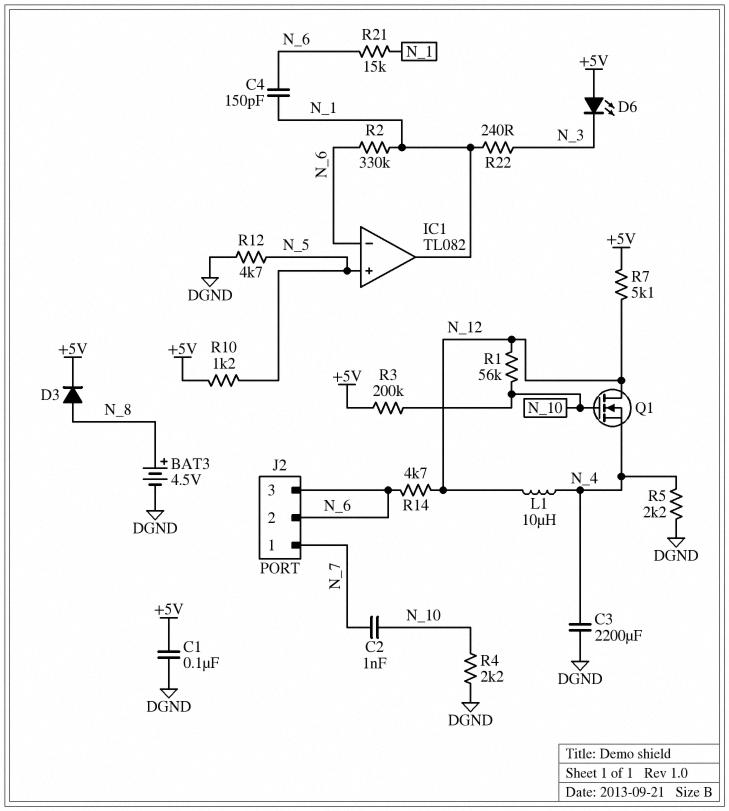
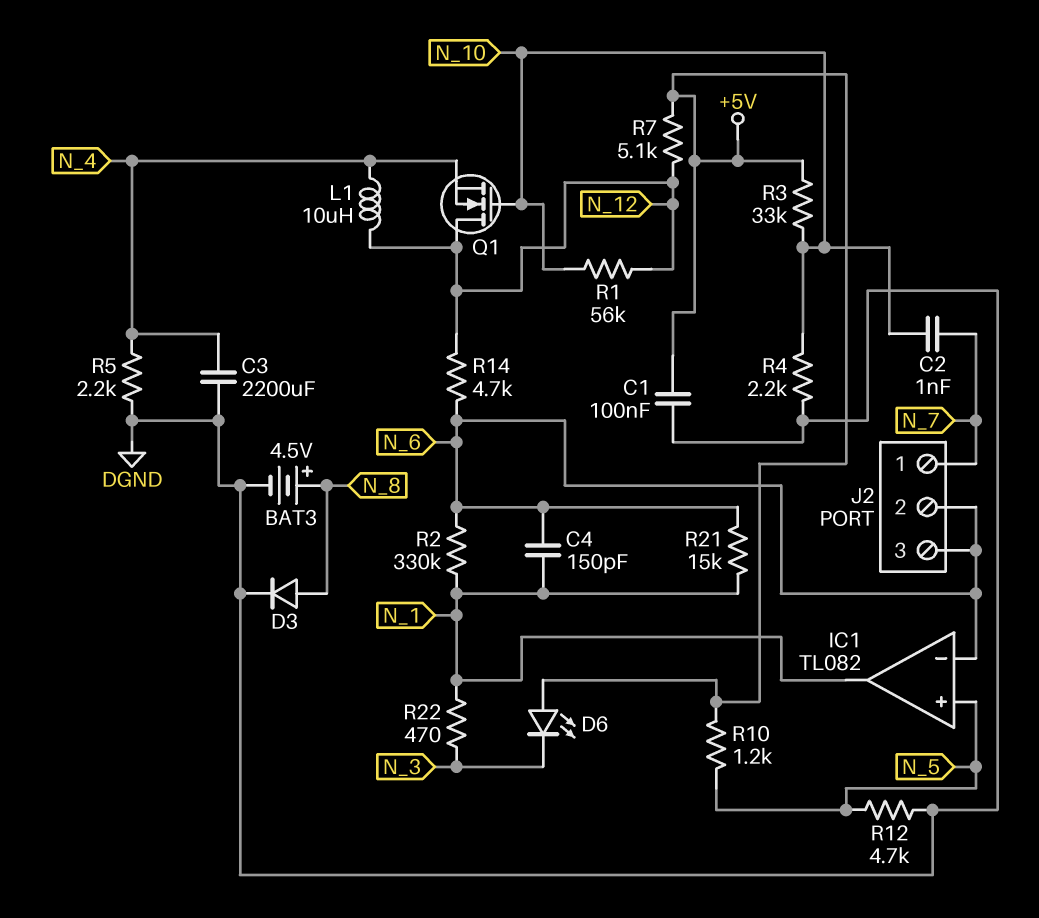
D3: diode (A N_8, K +5V) -> diode (A N_8, K DGND)
R3: 200k (+5V, N_10) -> 33k (+5V, N_10)
R22: 240 (N_1, N_3) -> 470 (N_1, N_3)

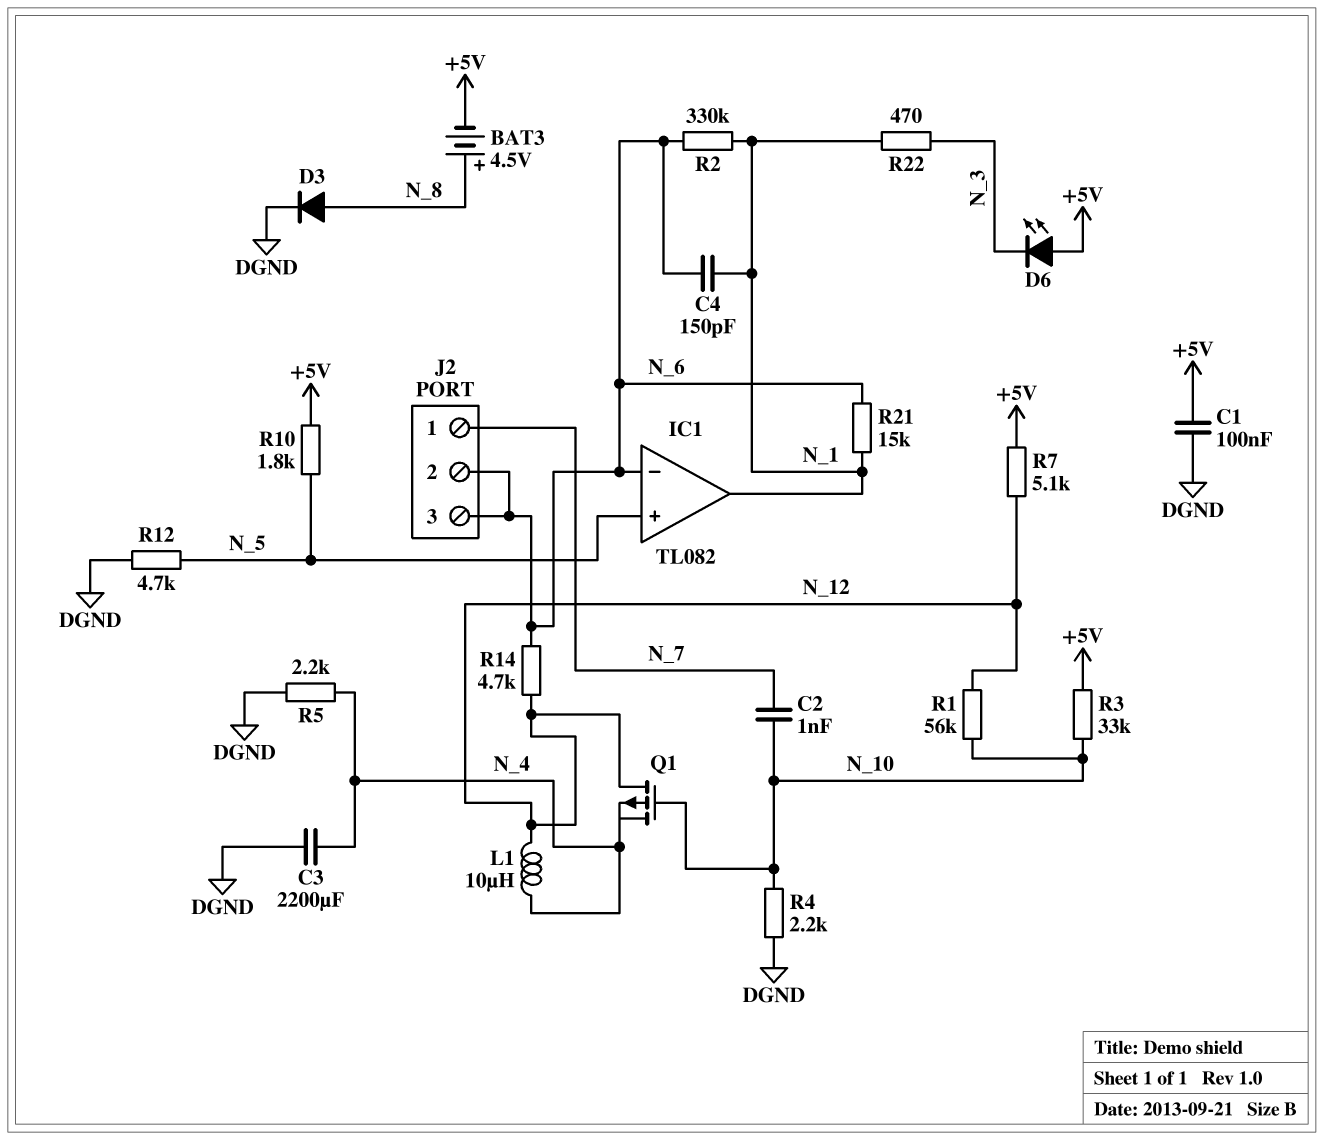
BAT3: 4.5V (plus N_8, minus DGND) -> 4.5V (plus N_8, minus +5V)
Q1: NMOS (G N_10, D N_12, S N_4) -> PMOS (G N_10, D N_12, S N_4)
R10: 1.2k (+5V, N_5) -> 1.8k (+5V, N_5)

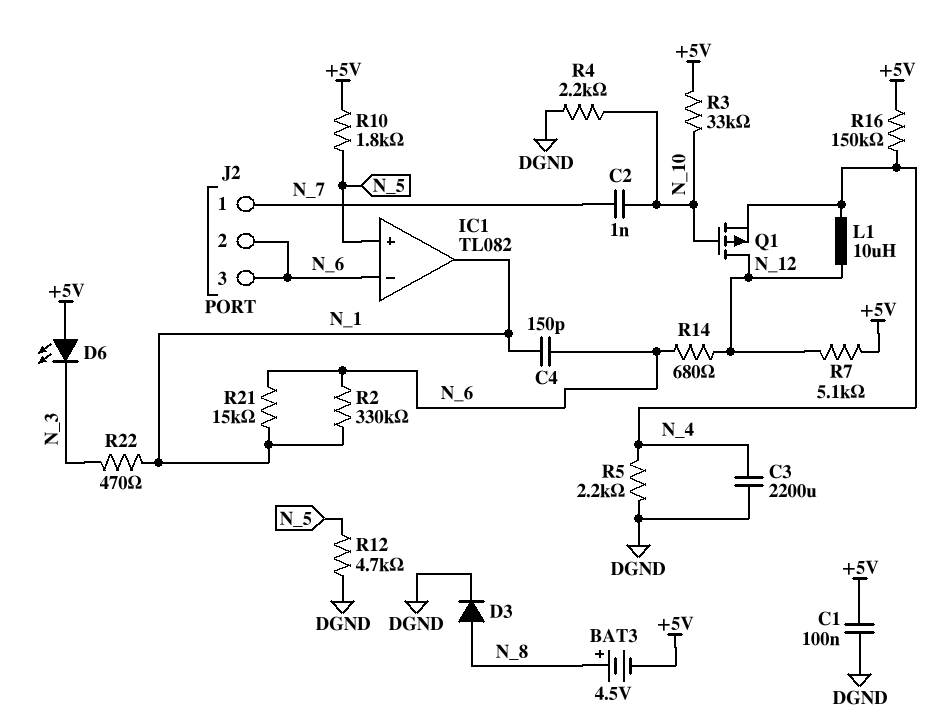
R1: 56k (N_10, N_12) -> none
R14: 4.7k (N_6, N_12) -> 680 (N_6, N_12)
R16: none -> 150k (+5V, N_4)

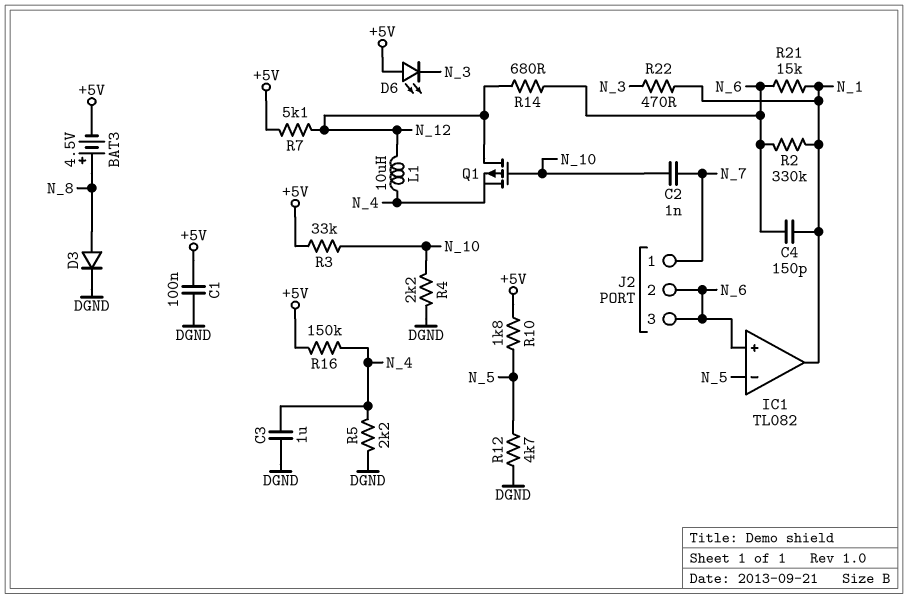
C3: 2200uF (DGND, N_4) -> 1uF (DGND, N_4)
IC1 pin in+: N_5 -> N_6
IC1 pin in-: N_6 -> N_5

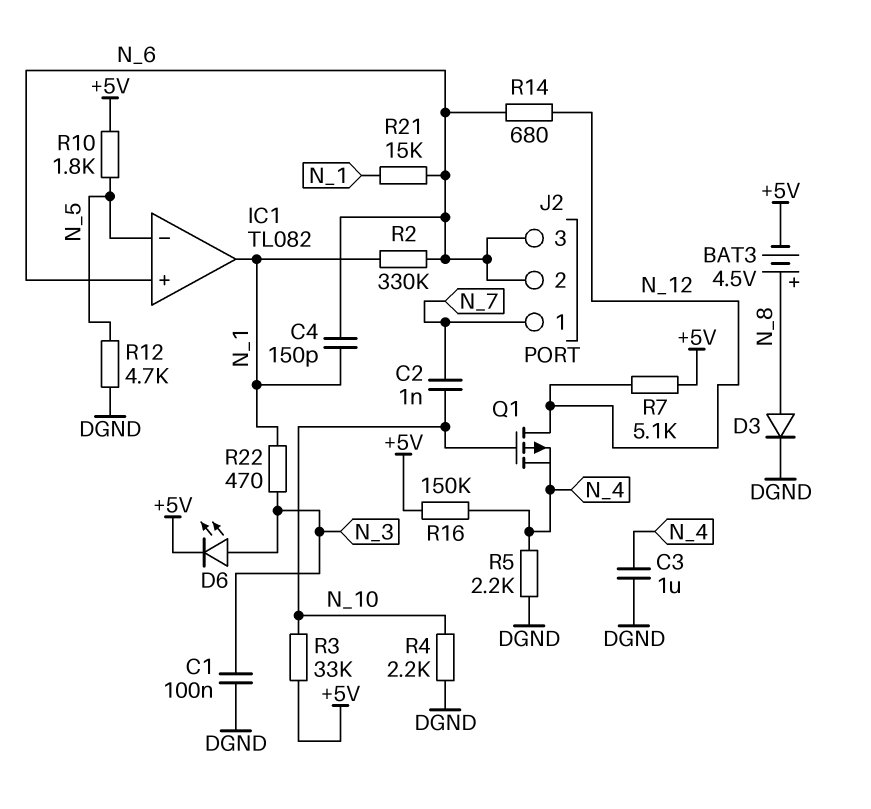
C1: 100nF (+5V, DGND) -> 100nF (DGND, N_3)
D6: LED (A +5V, K N_3) -> LED (A N_3, K +5V)
L1: 10uH (N_4, N_12) -> none

